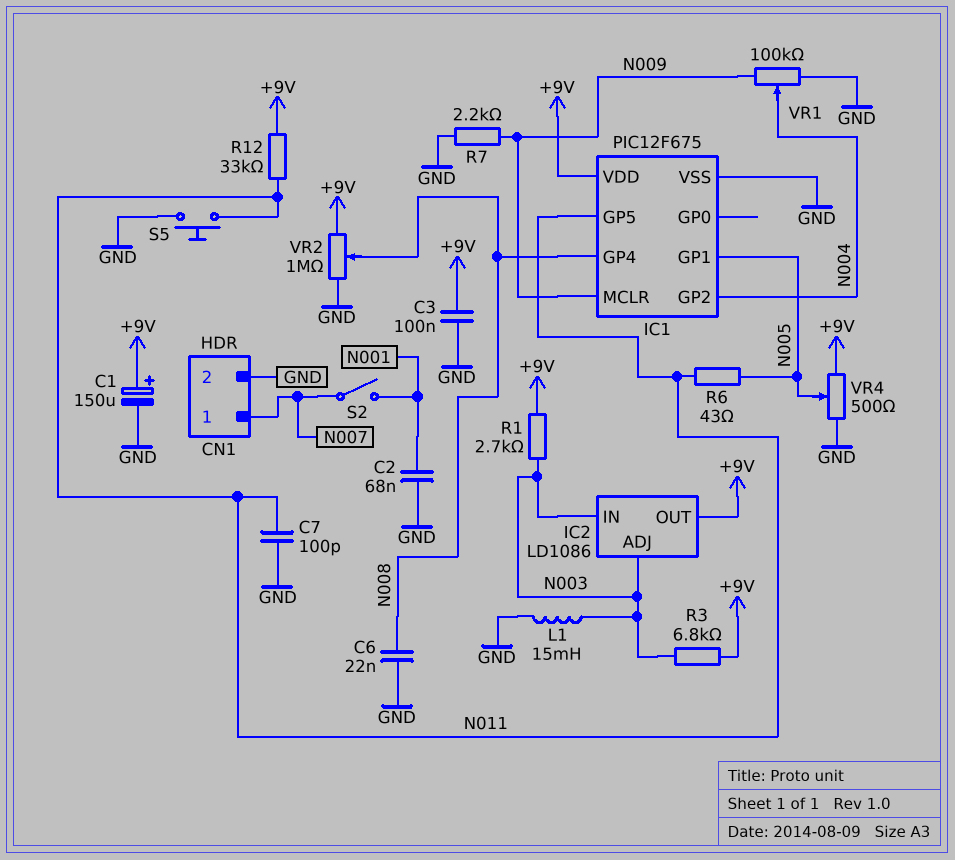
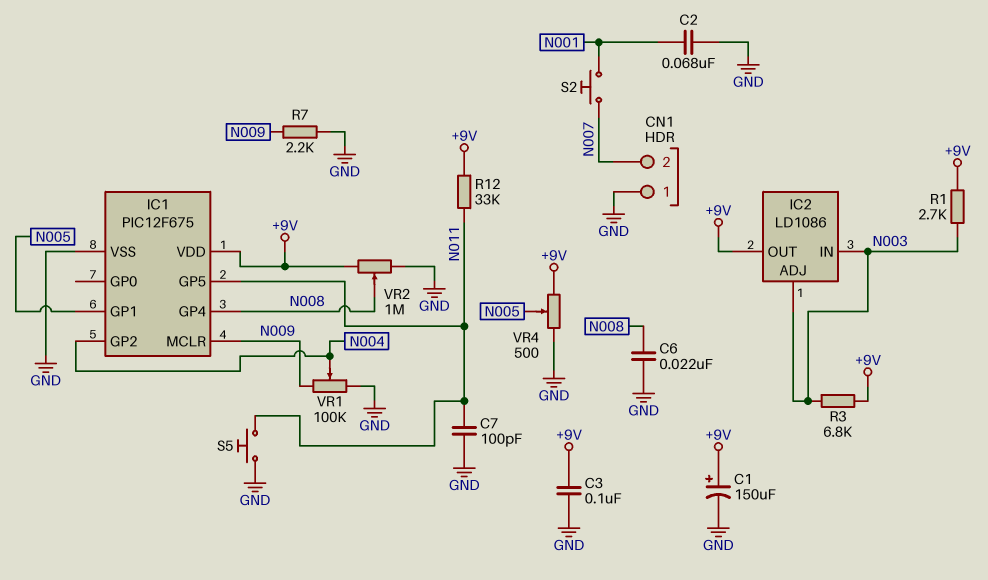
CN1 pin 1: N007 -> GND
CN1 pin 2: GND -> N007
L1: 15mH (GND, N003) -> none
R6: 43 (N005, N011) -> none
S2: switch (N001, N007) -> button (N001, N007)

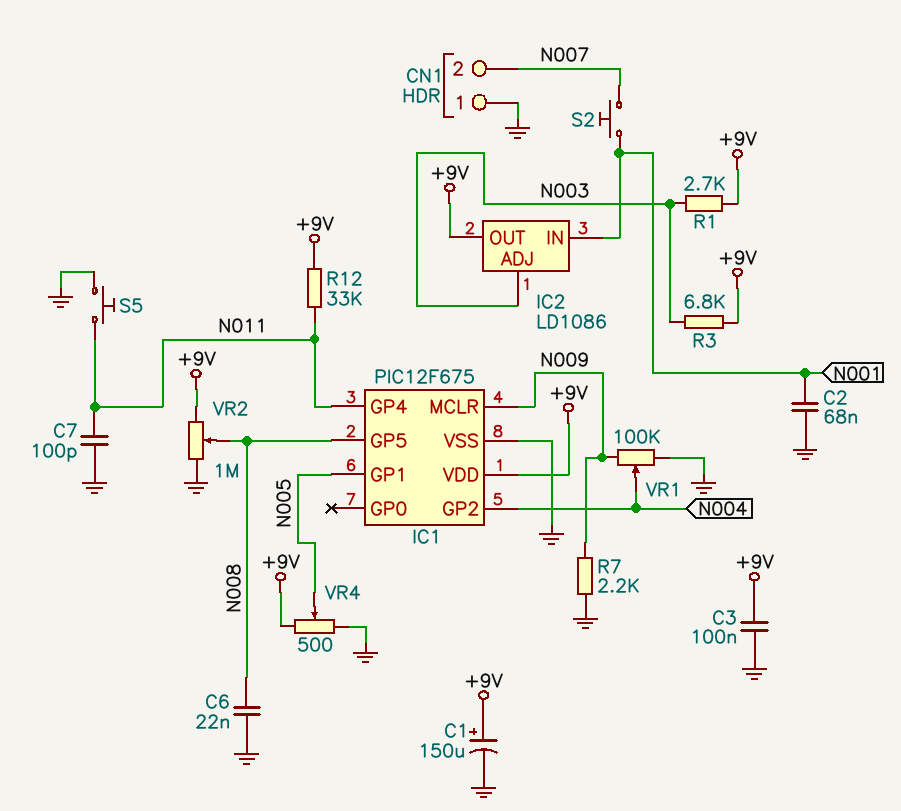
IC1 pin GP4: N008 -> N011
IC1 pin GP5: N011 -> N008
IC2 pin IN: N003 -> N001

